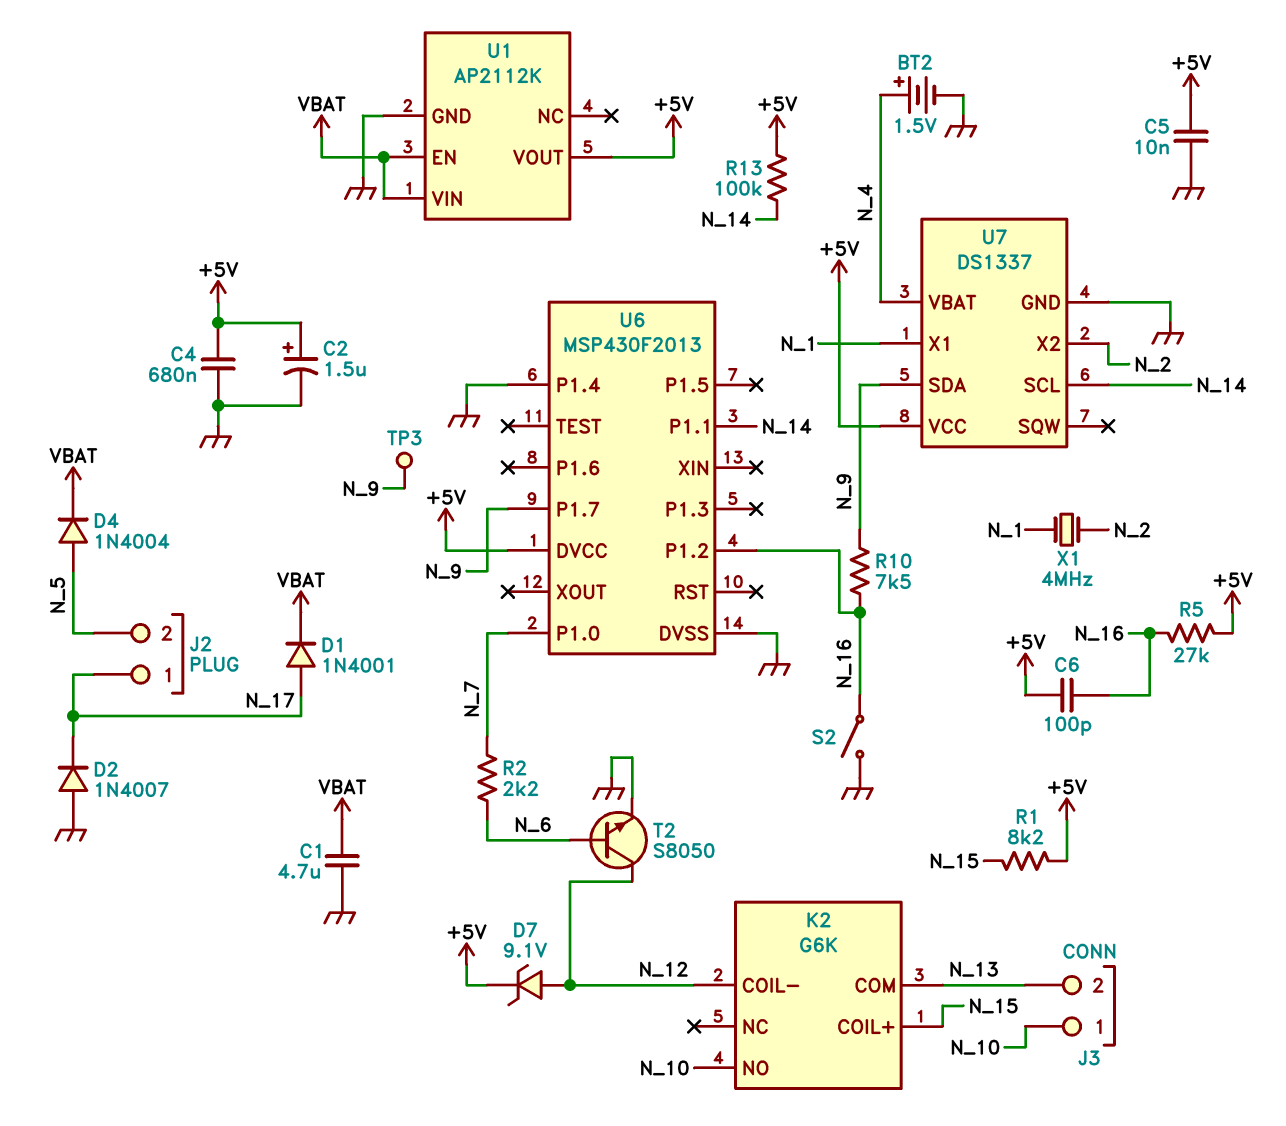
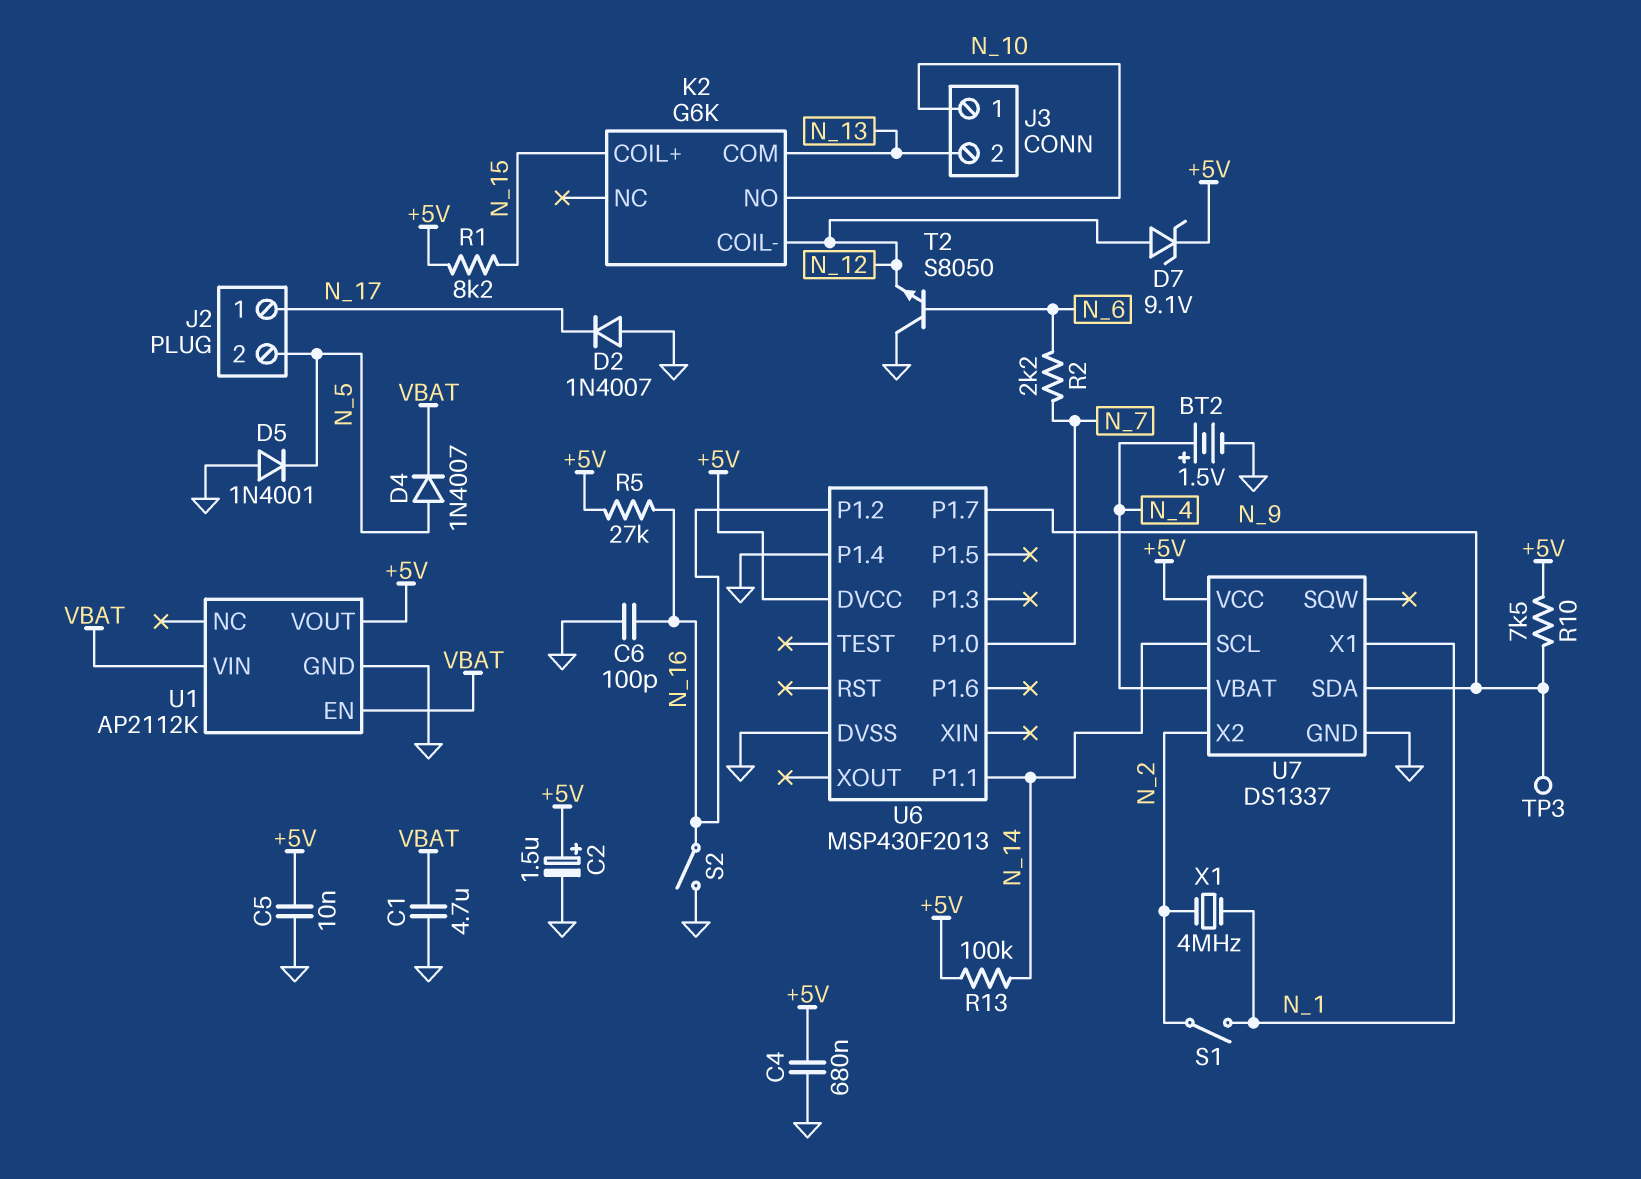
C6: 100pF (+5V, N_16) -> 100pF (GND, N_16)
D1: diode 1N4001 (A N_17, K VBAT) -> none
D4: diode 1N4004 (A N_5, K VBAT) -> diode 1N4007 (A N_5, K VBAT)
D5: none -> diode 1N4001 (A GND, K N_5)
R10: 7.5k (N_9, N_16) -> 7.5k (+5V, N_9)
S1: none -> switch (N_1, N_2)
T2: NPN S8050 (B N_6, C N_12, E GND) -> NPN S8050 (B N_6, C GND, E N_12)

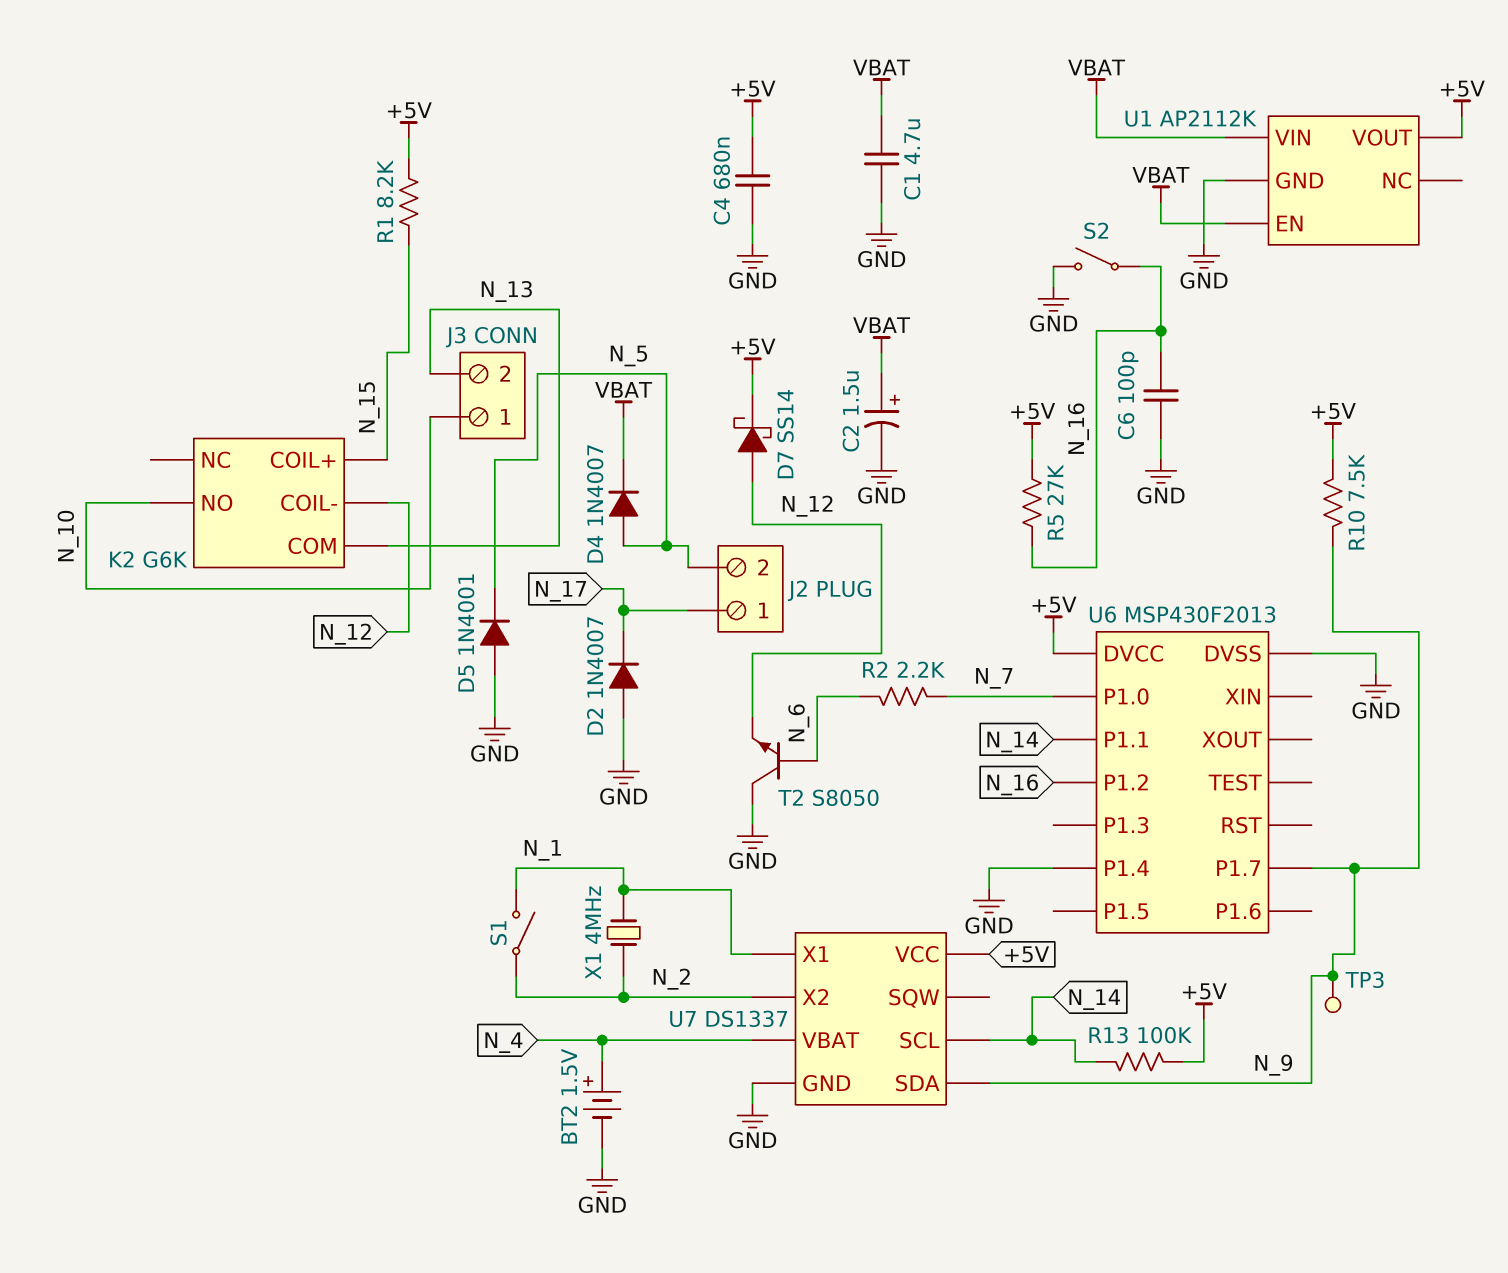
C2: 1.5uF (plus +5V, minus GND) -> 1.5uF (plus VBAT, minus GND)
C5: 10nF (+5V, GND) -> none
D7: zener 9.1V (A N_12, K +5V) -> schottky SS14 (A N_12, K +5V)

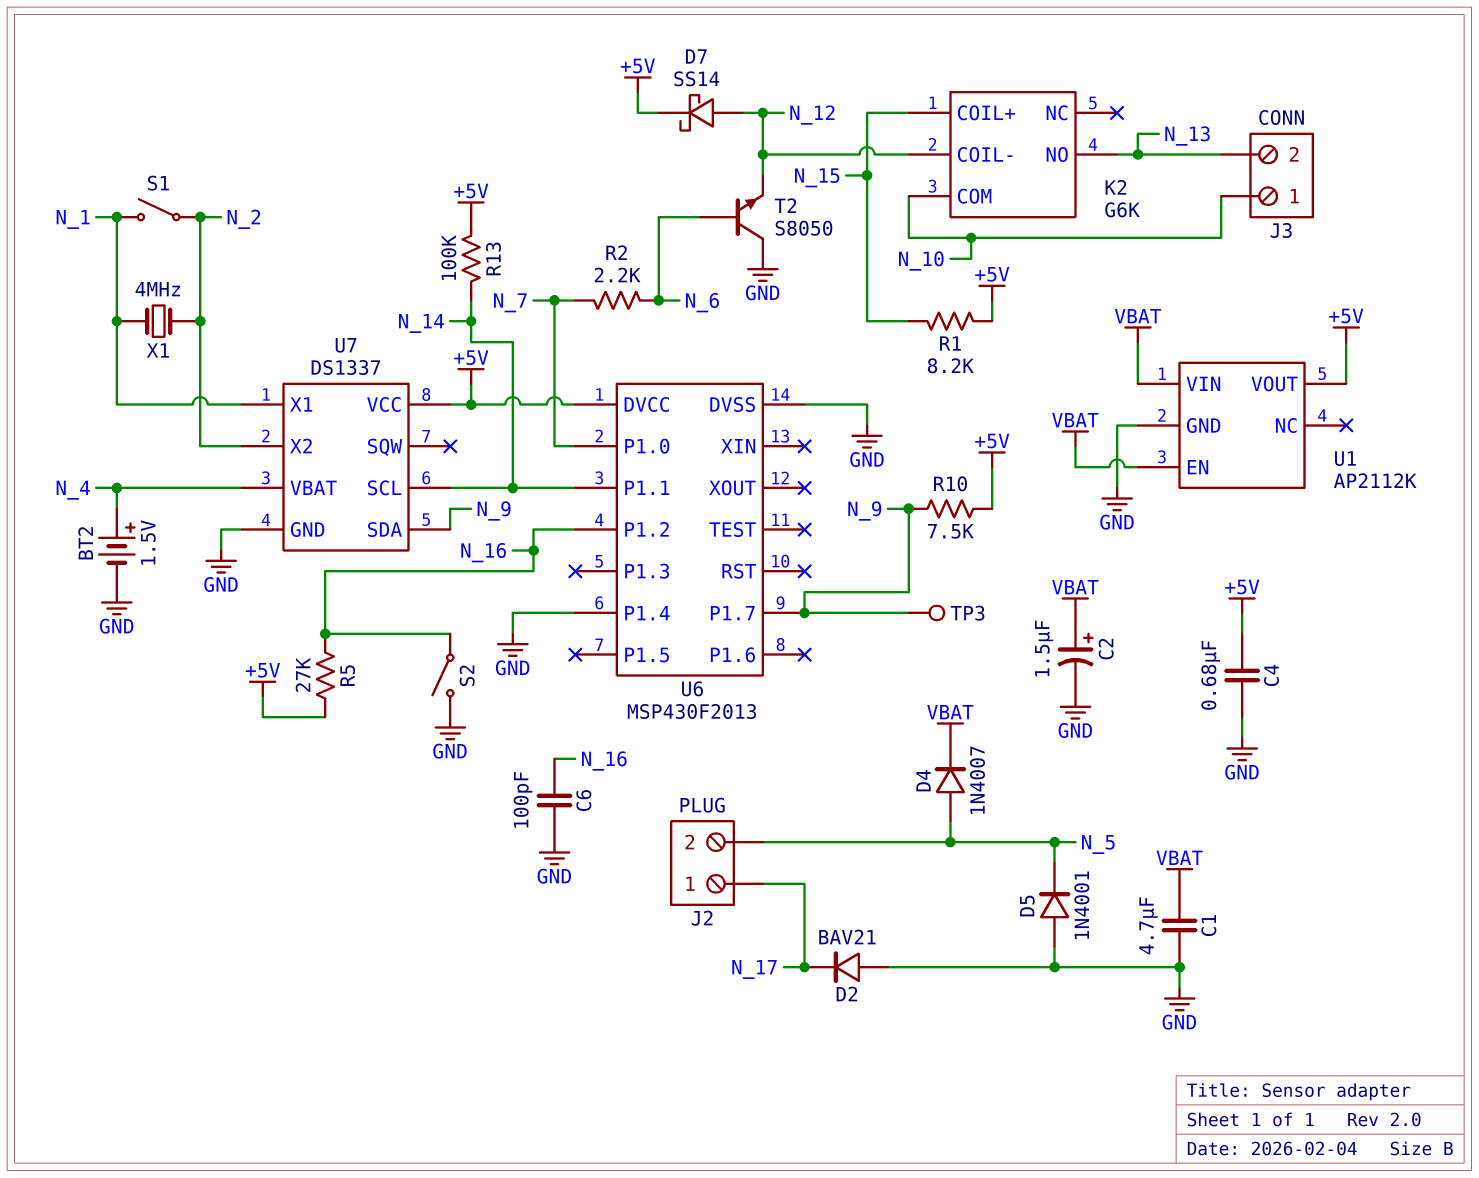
D2: diode 1N4007 (A GND, K N_17) -> diode BAV21 (A GND, K N_17)
K2 pin COM: N_13 -> N_10
K2 pin NO: N_10 -> N_13

